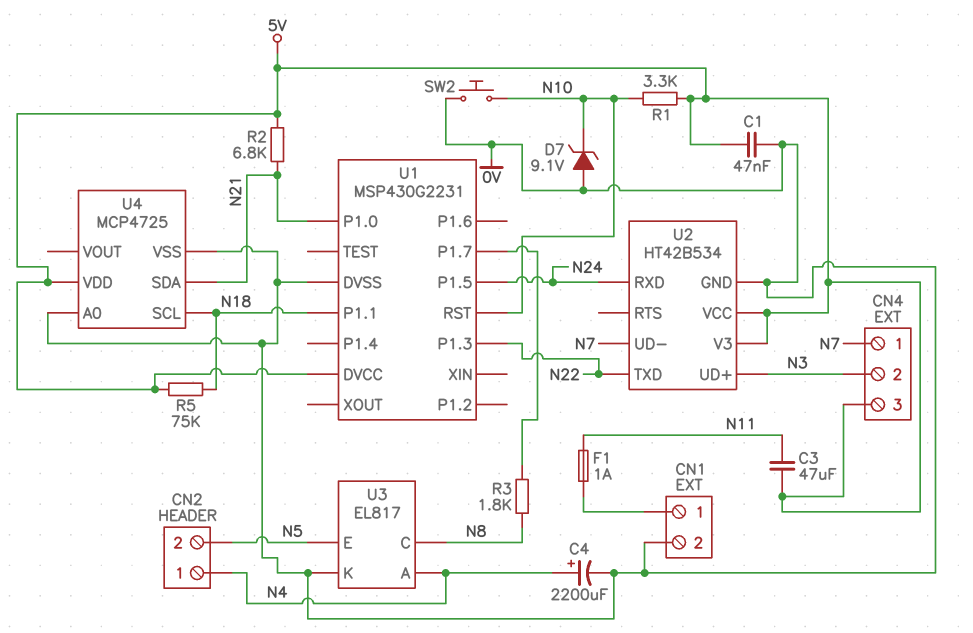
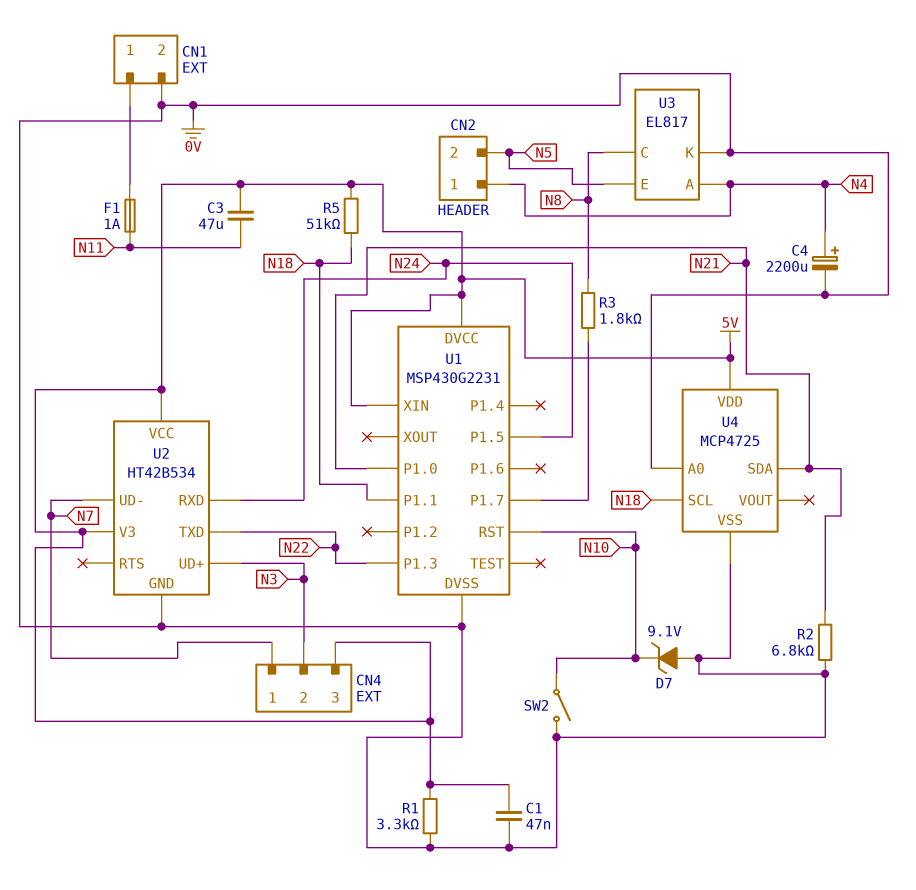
R1: 3.3k (5V, N10) -> 3.3k (0V, 5V)
R2: 6.8k (5V, N21) -> 6.8k (0V, N21)
R5: 75k (5V, N18) -> 51k (5V, N18)
SW2: button (0V, N10) -> switch (0V, N10)
U1 pin XIN: none -> 5V

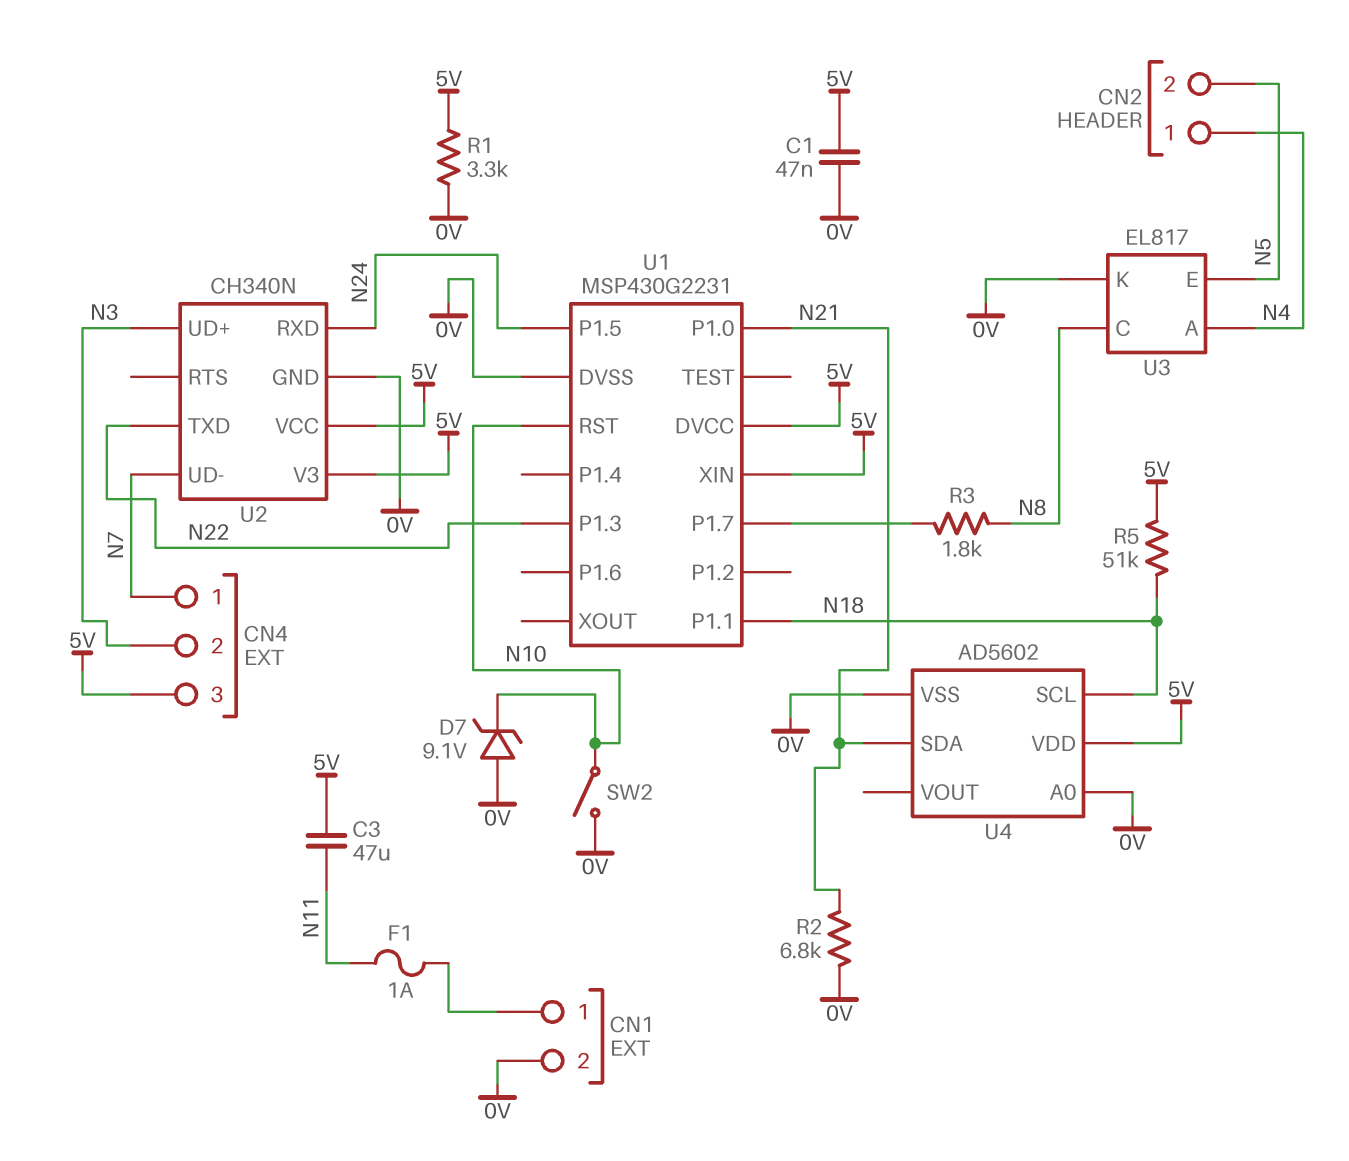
C4: 2200uF (plus N4, minus 0V) -> none
U2: HT42B534 -> CH340N
U4: MCP4725 -> AD5602

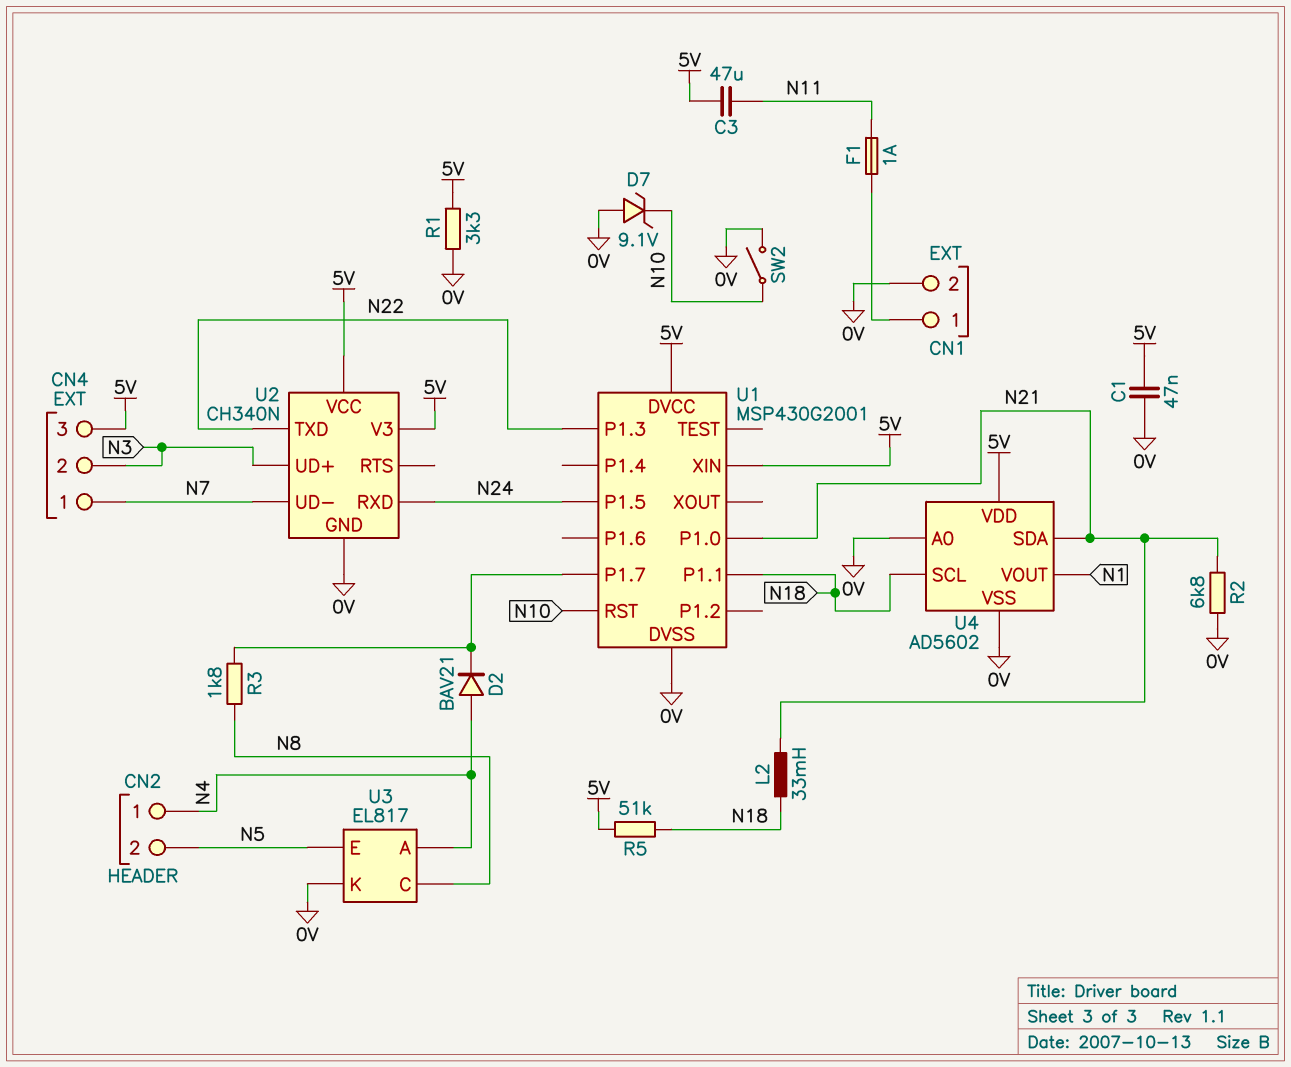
D2: none -> diode BAV21 (A N4, K U1/P1.7)
L2: none -> 33mH (N18, N21)
U1: MSP430G2231 -> MSP430G2001
U4 pin VOUT: none -> N1

